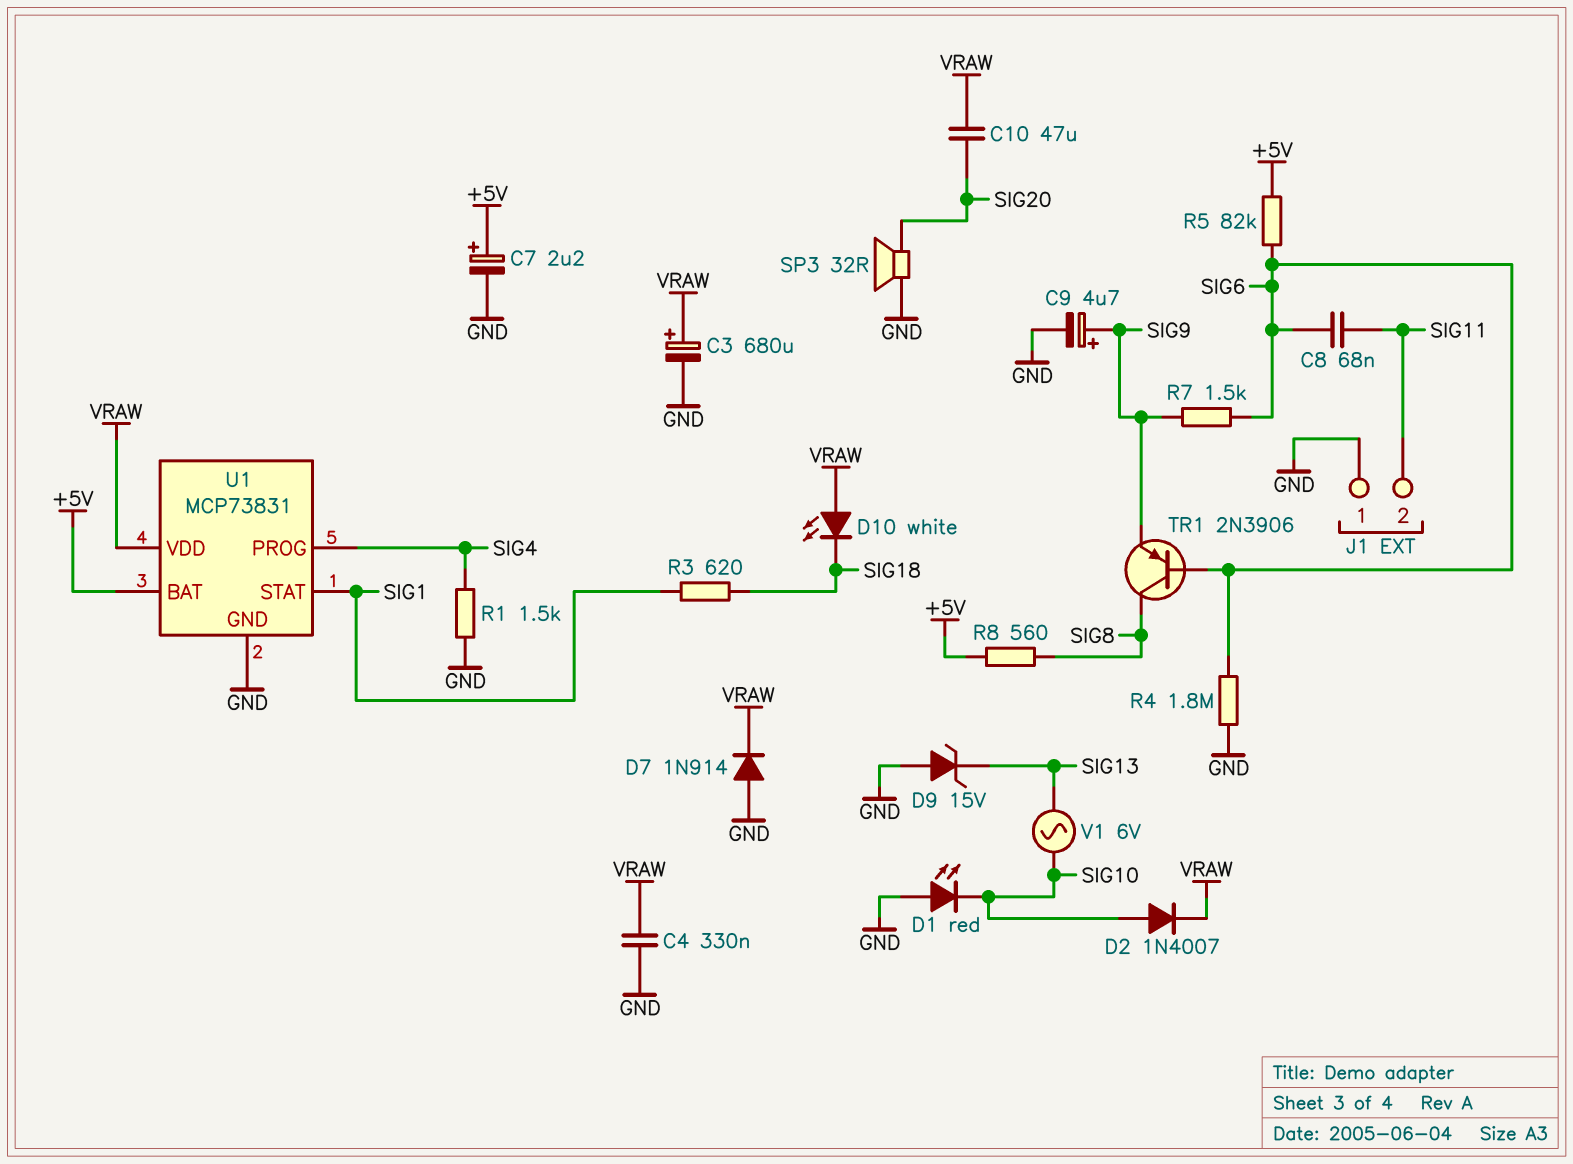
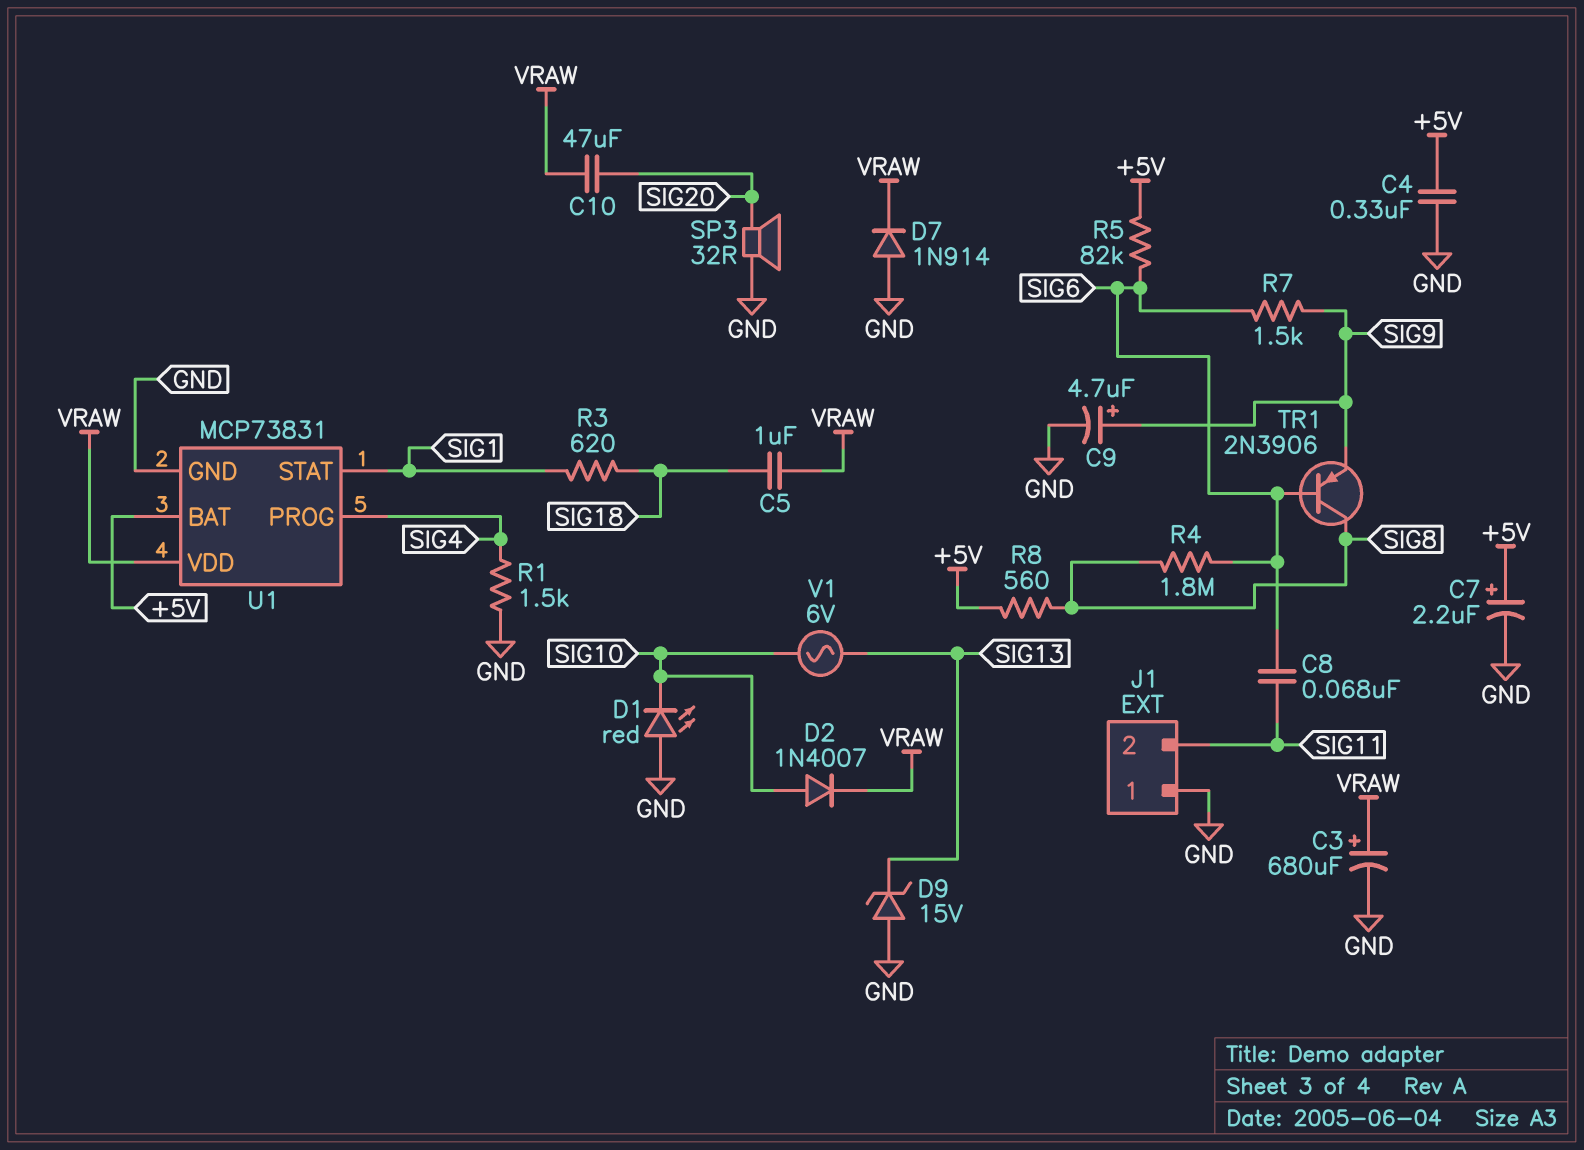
C4: 330nF (GND, VRAW) -> 330nF (+5V, GND)
C5: none -> 1uF (SIG18, VRAW)
D10: LED white (A VRAW, K SIG18) -> none
R4: 1.8M (GND, SIG6) -> 1.8M (SIG6, SIG8)

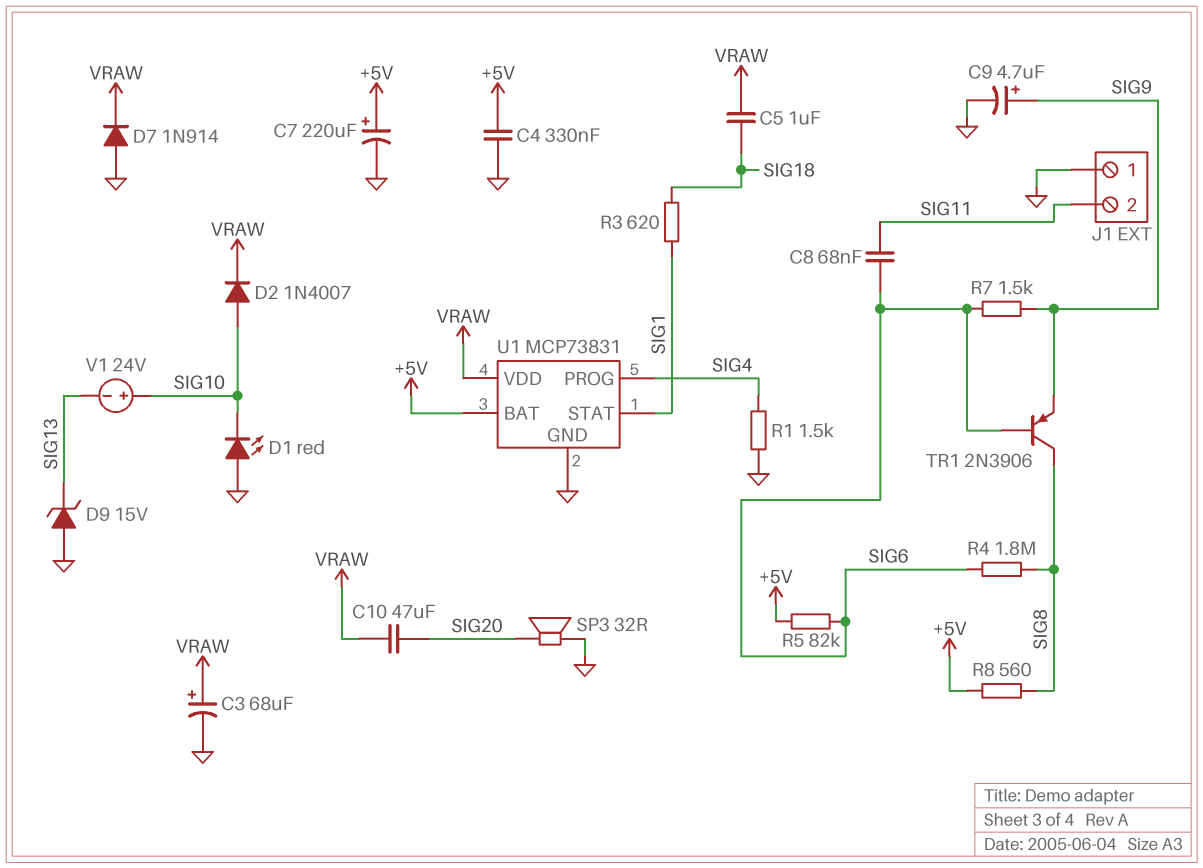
C3: 680uF (plus VRAW, minus GND) -> 68uF (plus VRAW, minus GND)
C7: 2.2uF (plus +5V, minus GND) -> 220uF (plus +5V, minus GND)
V1: AC 6V (SIG10, SIG13) -> 24V (plus SIG10, minus SIG13)

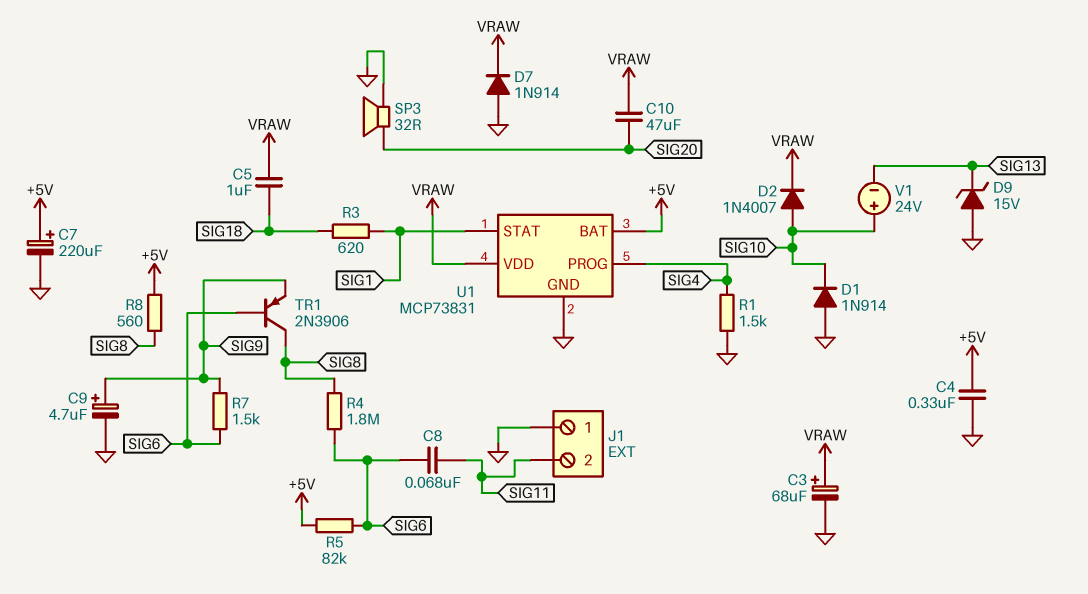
D1: LED red (A GND, K SIG10) -> diode 1N914 (A GND, K SIG10)

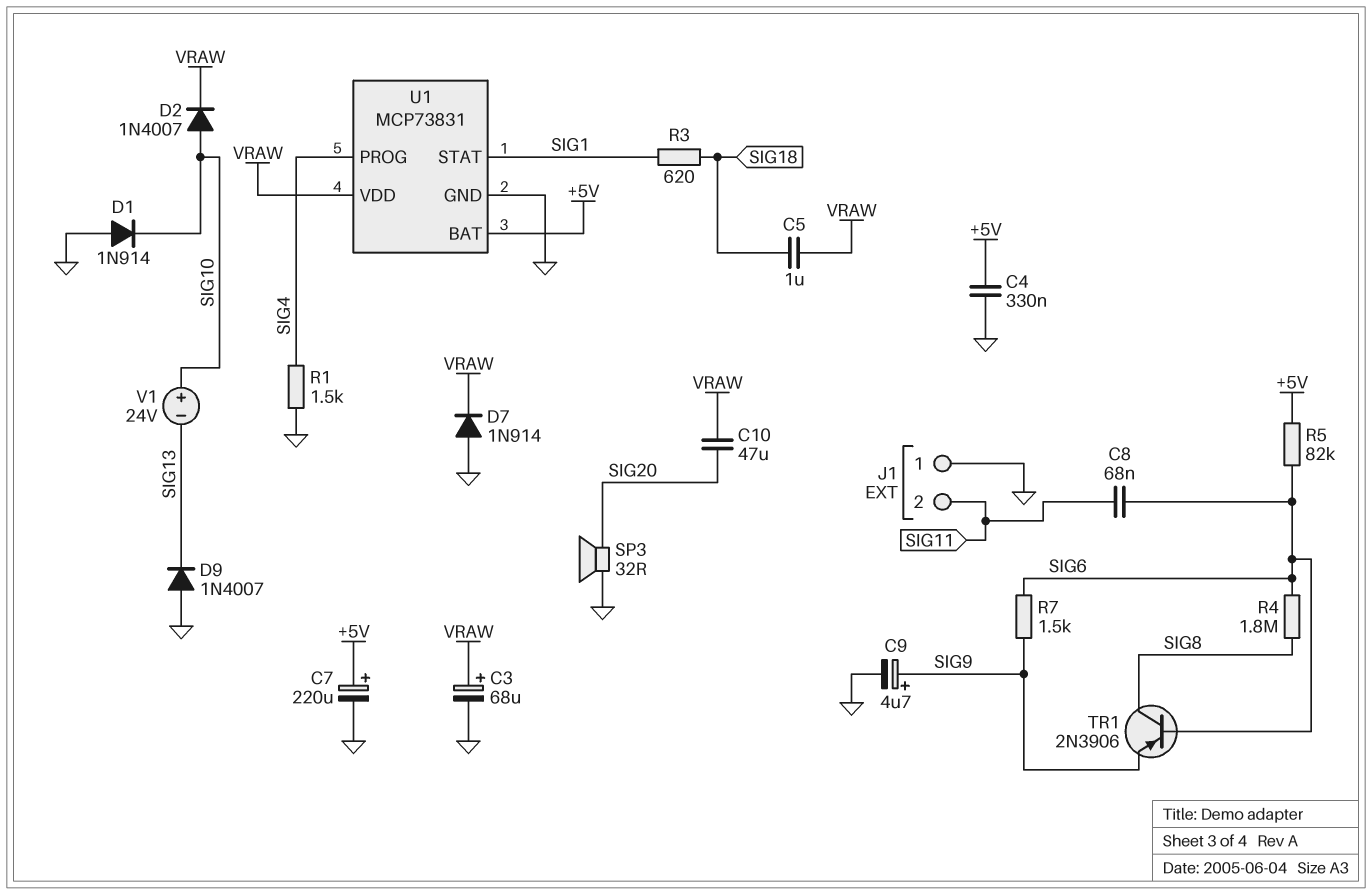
D9: zener 15V (A GND, K SIG13) -> diode 1N4007 (A GND, K SIG13)
R8: 560 (+5V, SIG8) -> none

